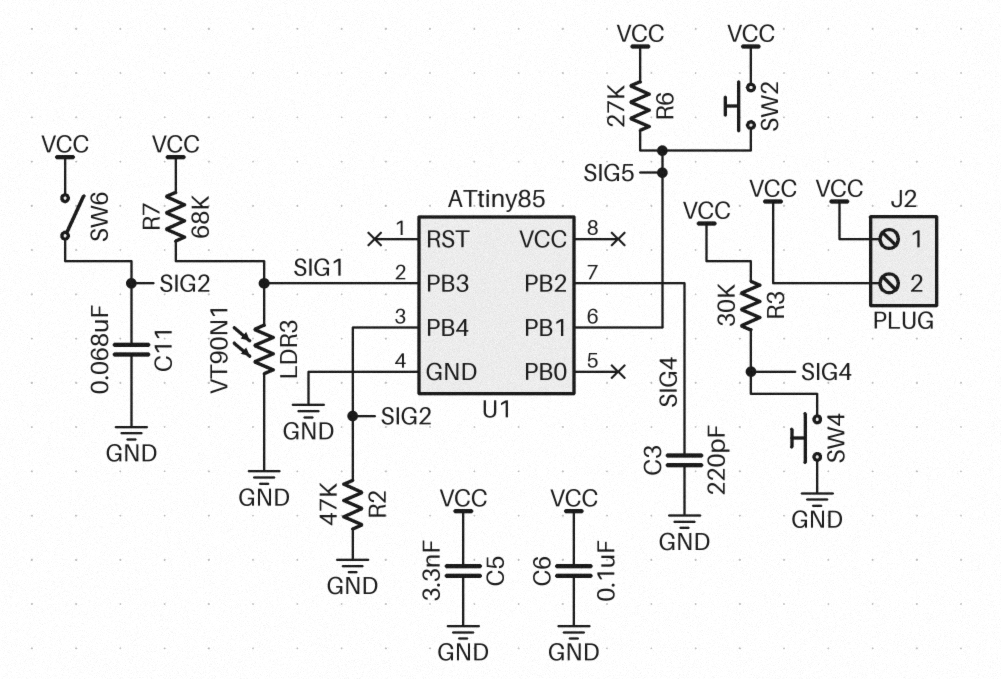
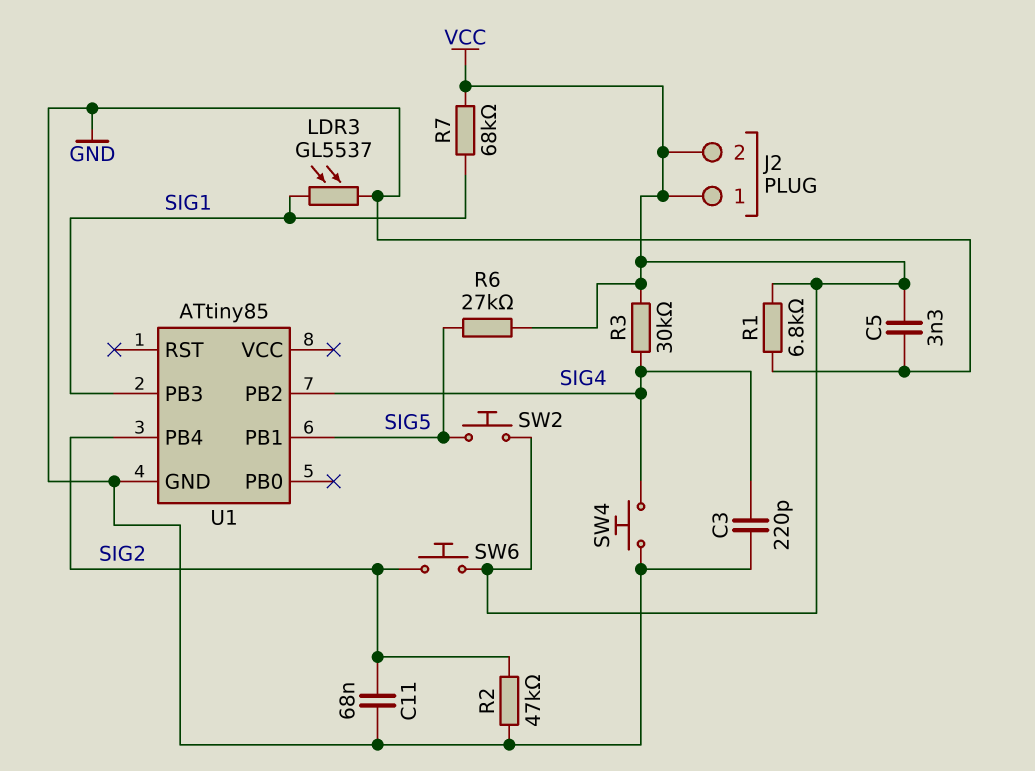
C6: 100nF (GND, VCC) -> none
LDR3: VT90N1 (GND, SIG1) -> GL5537 (GND, SIG1)
R1: none -> 6.8k (GND, VCC)
SW6: switch (SIG2, VCC) -> button (SIG2, VCC)

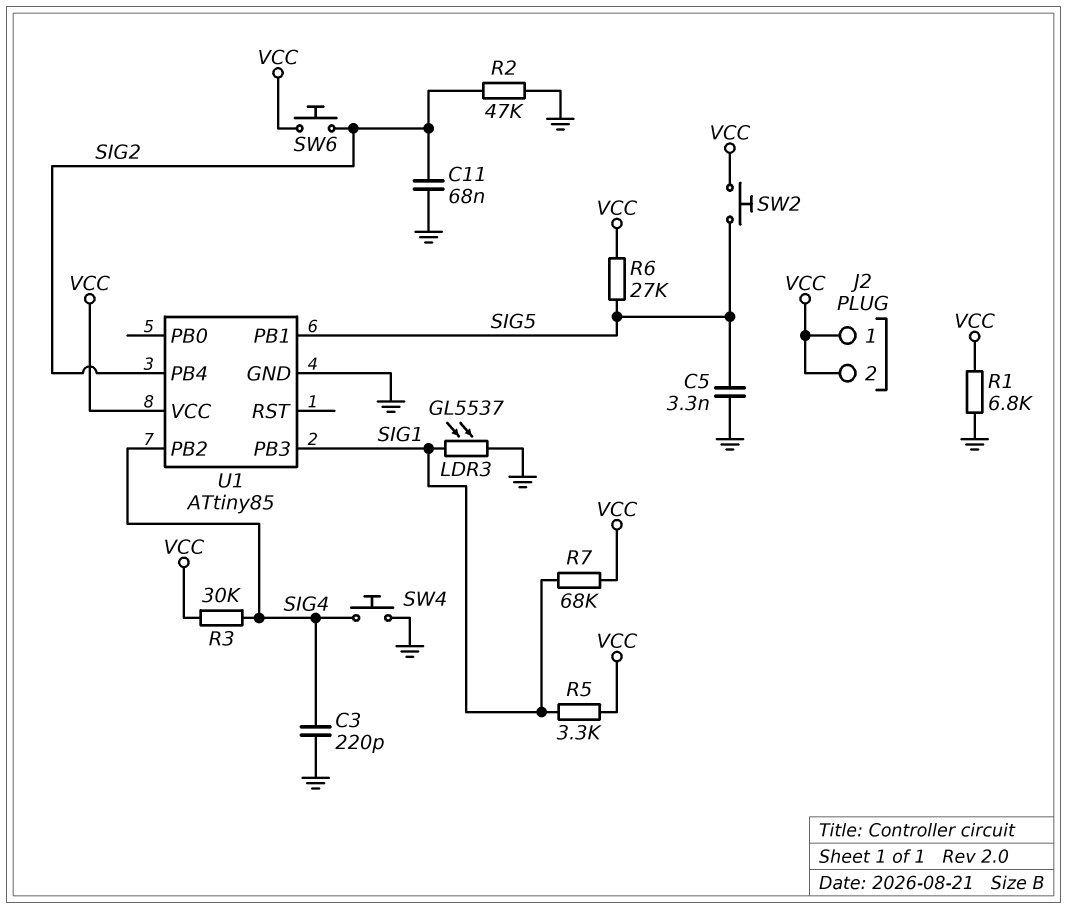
C5: 3.3nF (GND, VCC) -> 3.3nF (GND, SIG5)
R5: none -> 3.3k (SIG1, VCC)
U1 pin VCC: none -> VCC

